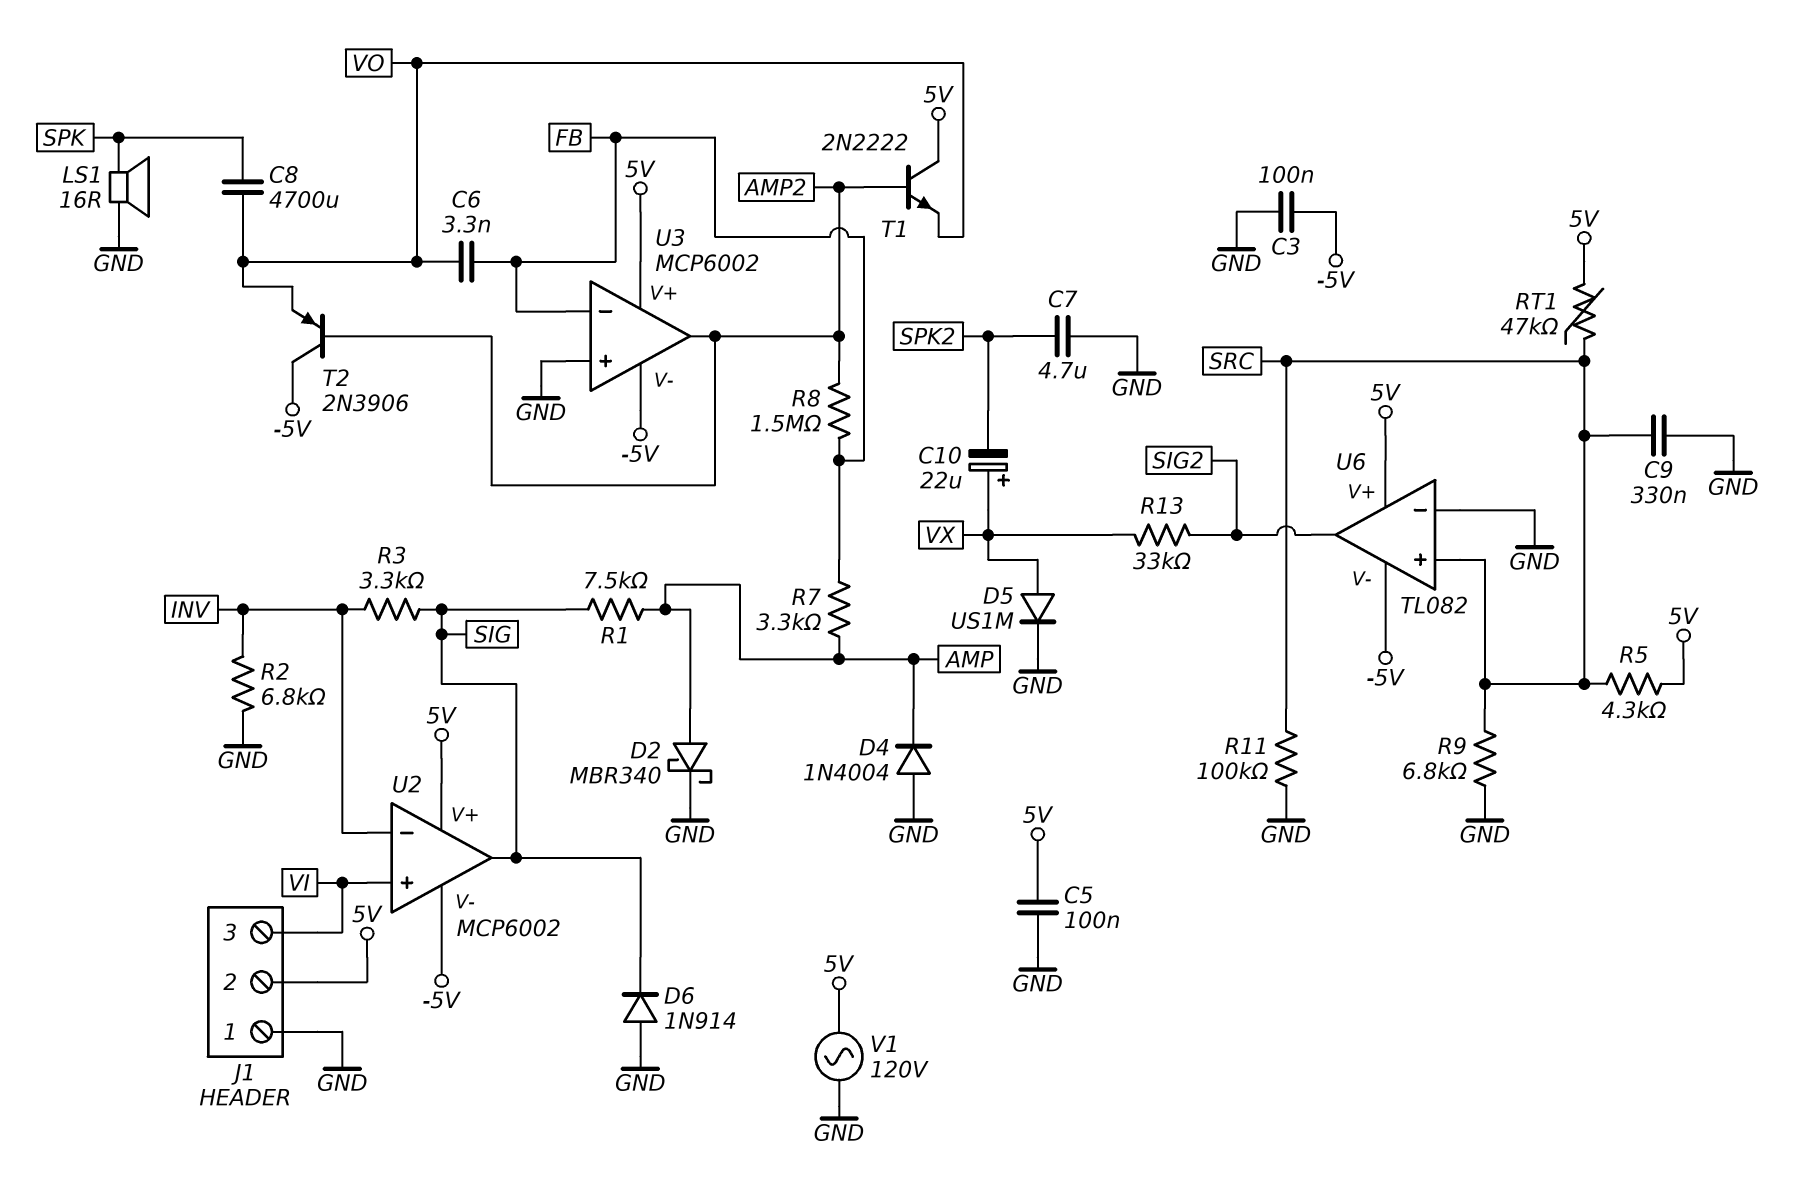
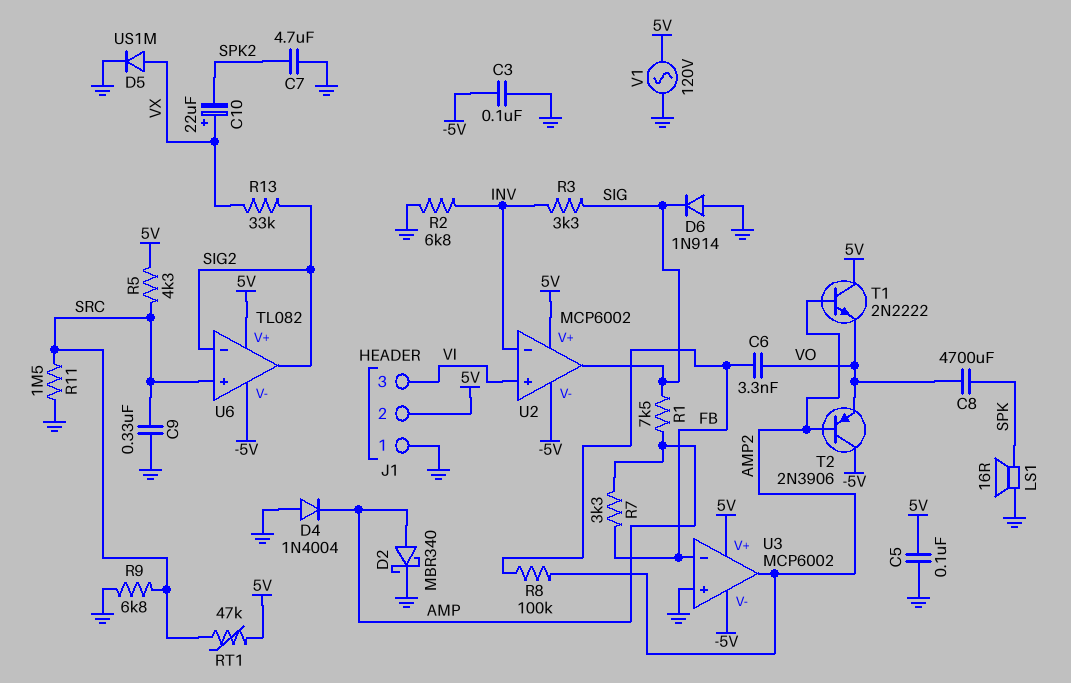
R8: 1.5M (AMP2, FB) -> 100k (AMP2, FB)
R11: 100k (GND, SRC) -> 1.5M (GND, SRC)
U6 pin in-: GND -> SIG2

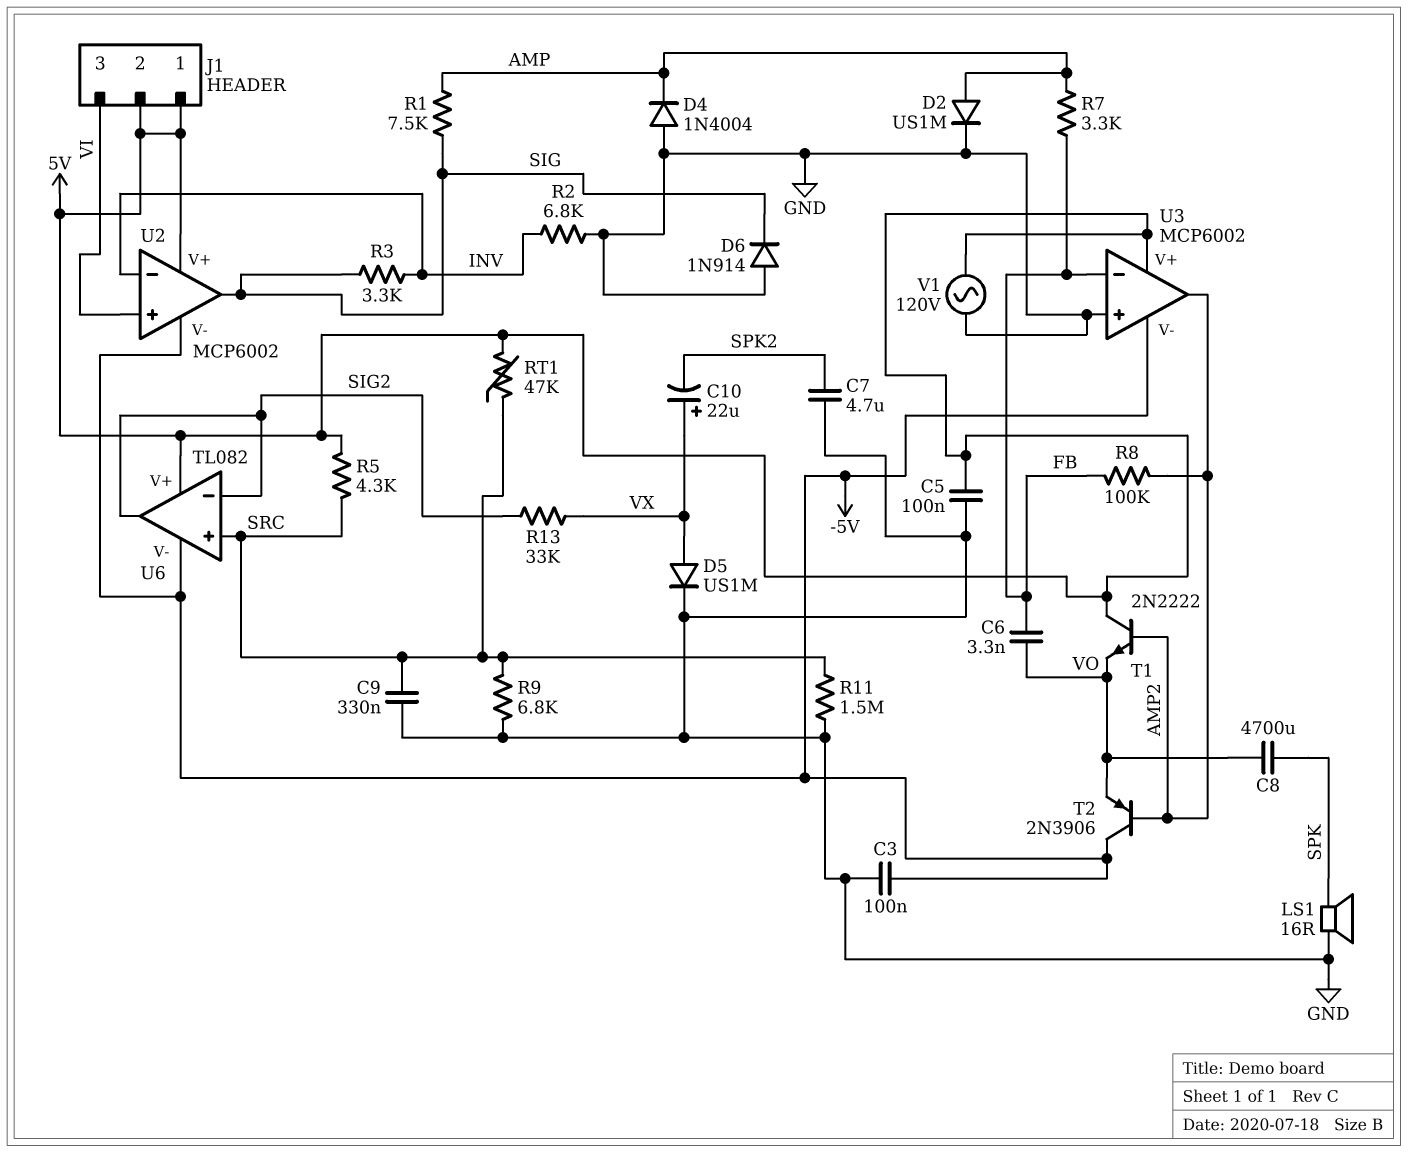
D2: schottky MBR340 (A AMP, K GND) -> diode US1M (A AMP, K GND)
J1 pin 1: GND -> 5V

